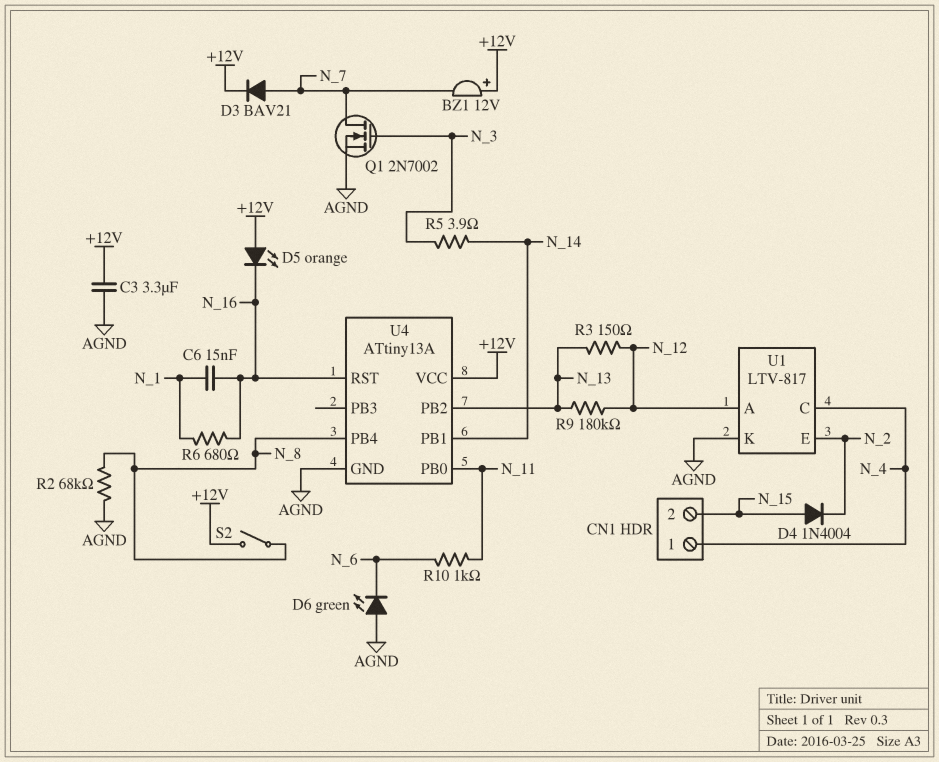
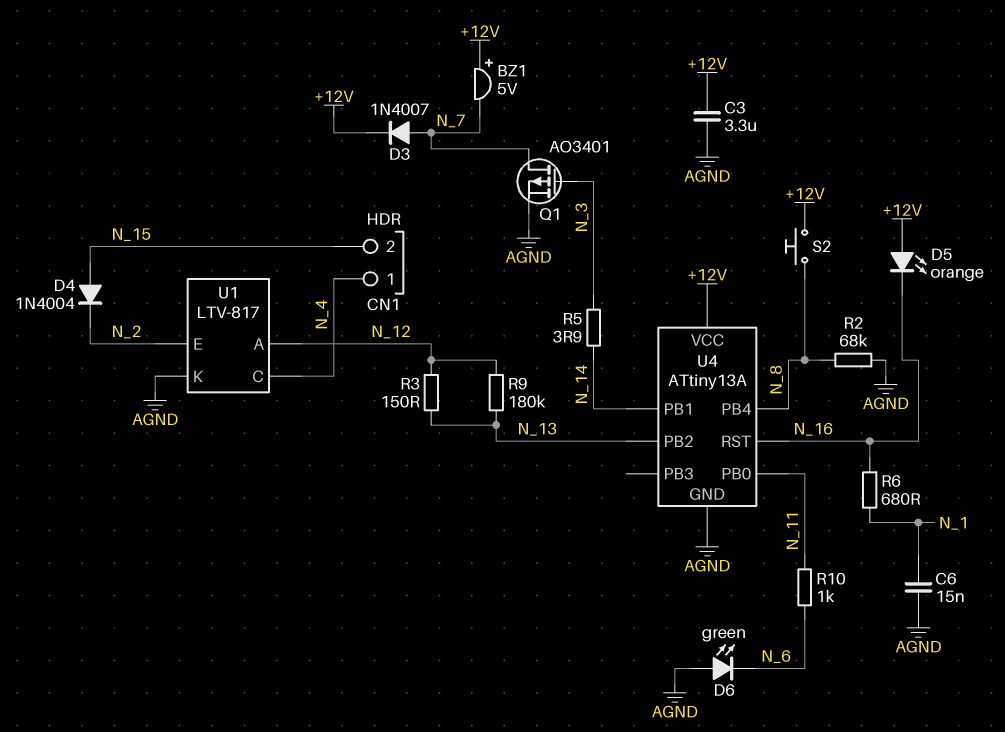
BZ1: buzzer 12V (plus +12V, minus N_7) -> buzzer 5V (plus +12V, minus N_7)
C6: 15nF (N_1, N_16) -> 15nF (AGND, N_1)
D3: diode BAV21 (A N_7, K +12V) -> diode 1N4007 (A N_7, K +12V)
Q1: NMOS 2N7002 (G N_3, D N_7, S AGND) -> PMOS AO3401 (G N_3, D N_7, S AGND)
S2: switch (+12V, N_8) -> button (+12V, N_8)

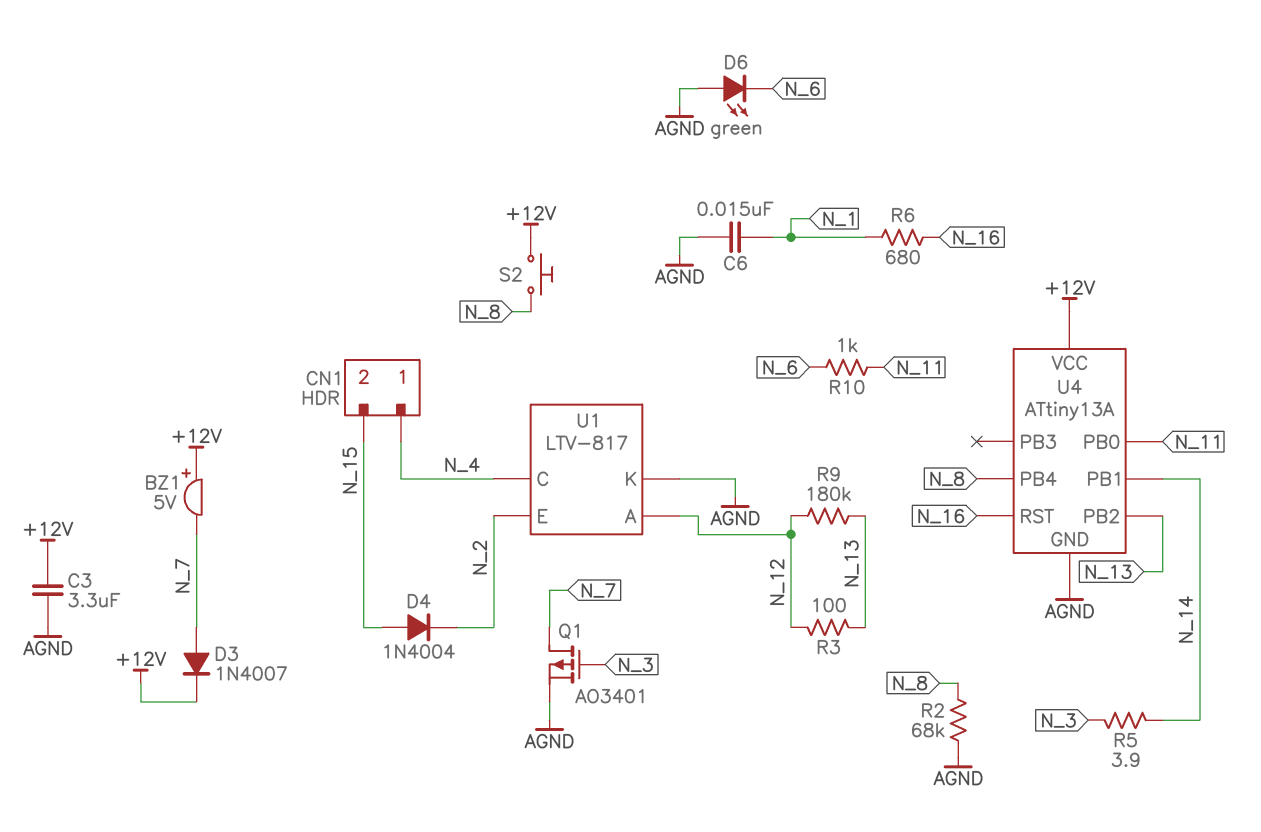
D5: LED orange (A +12V, K N_16) -> none
R3: 150 (N_12, N_13) -> 100 (N_12, N_13)

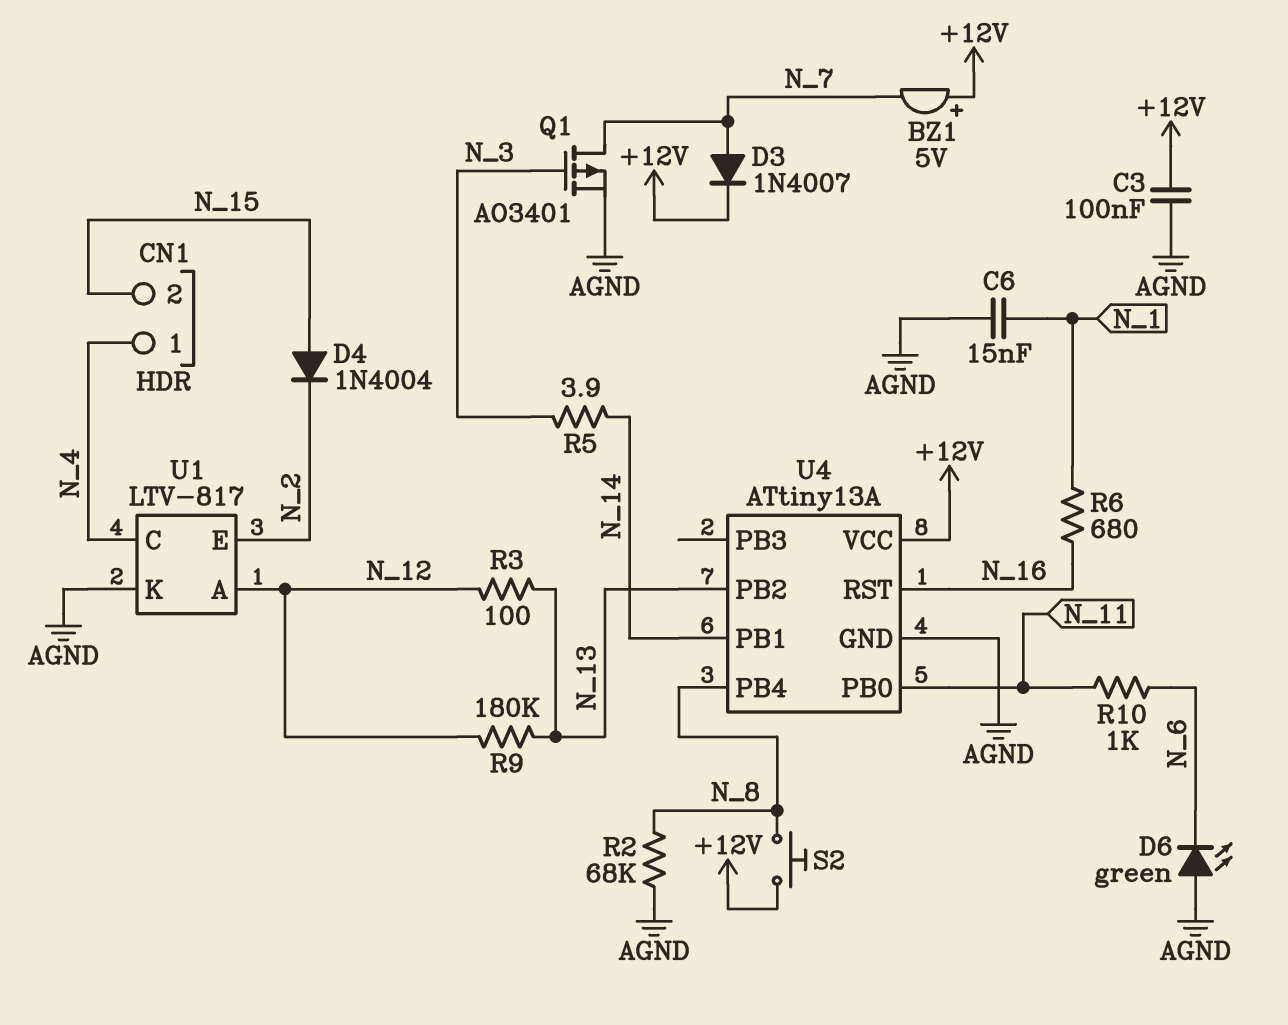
C3: 3.3uF (+12V, AGND) -> 100nF (+12V, AGND)

